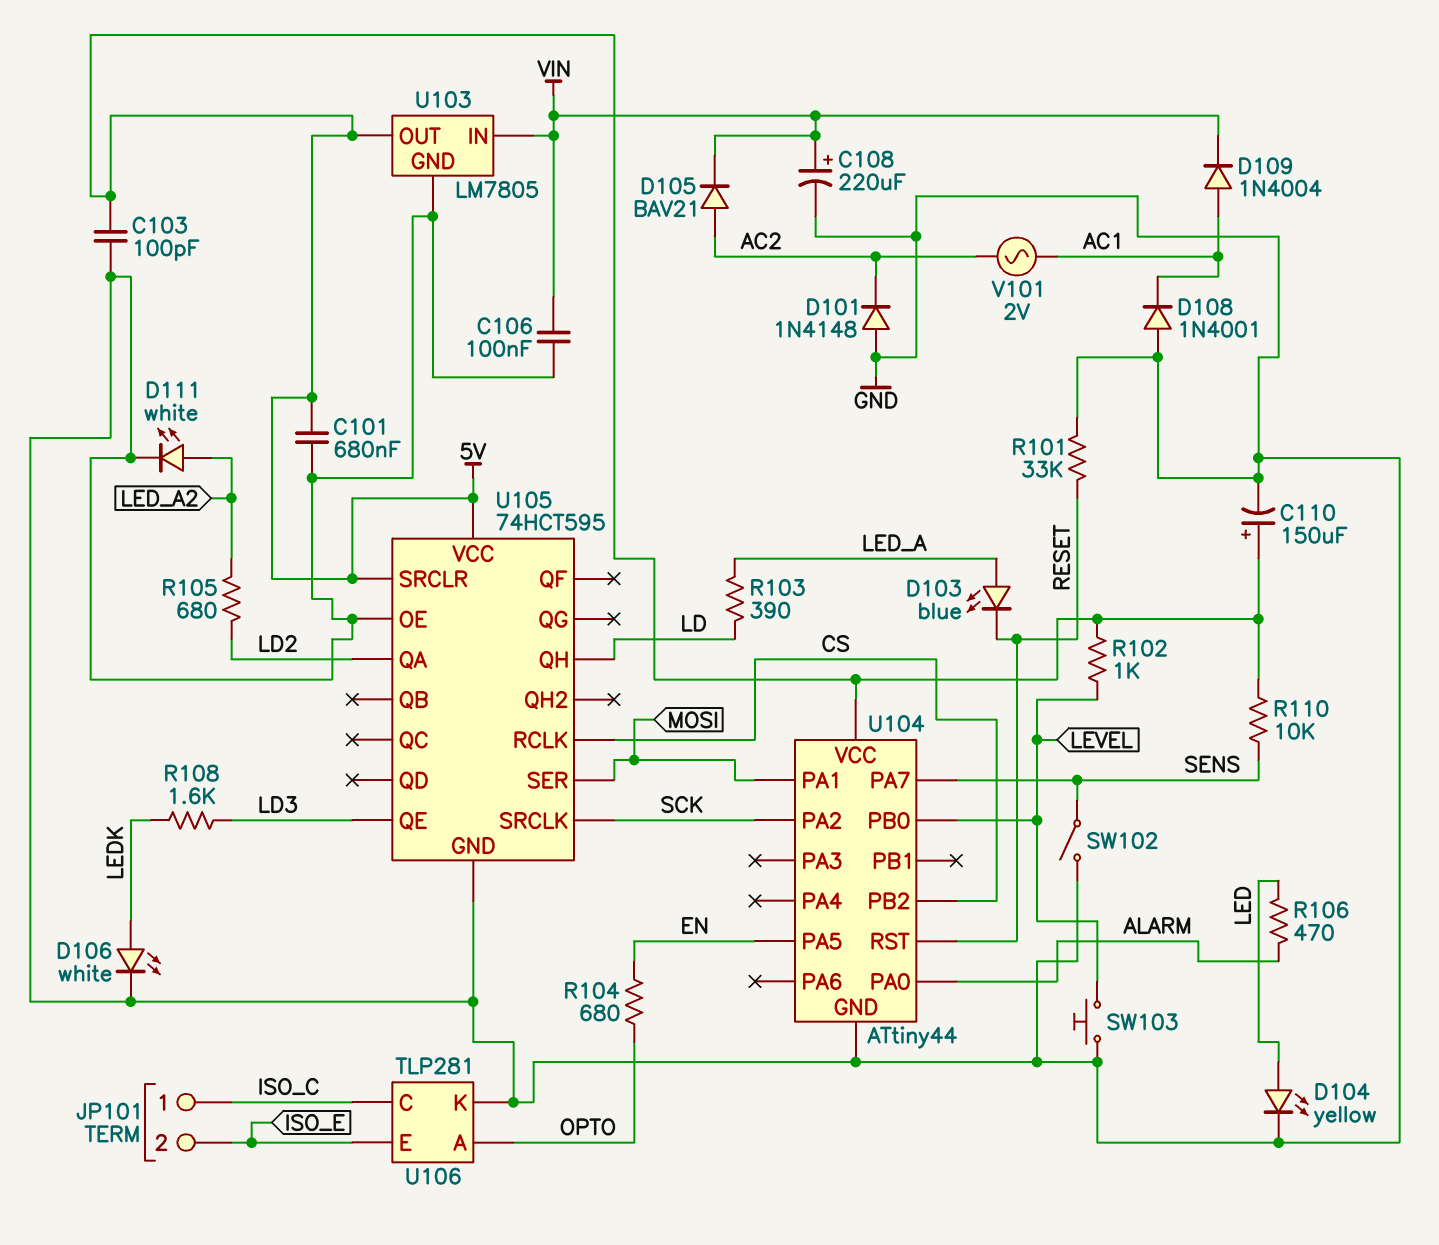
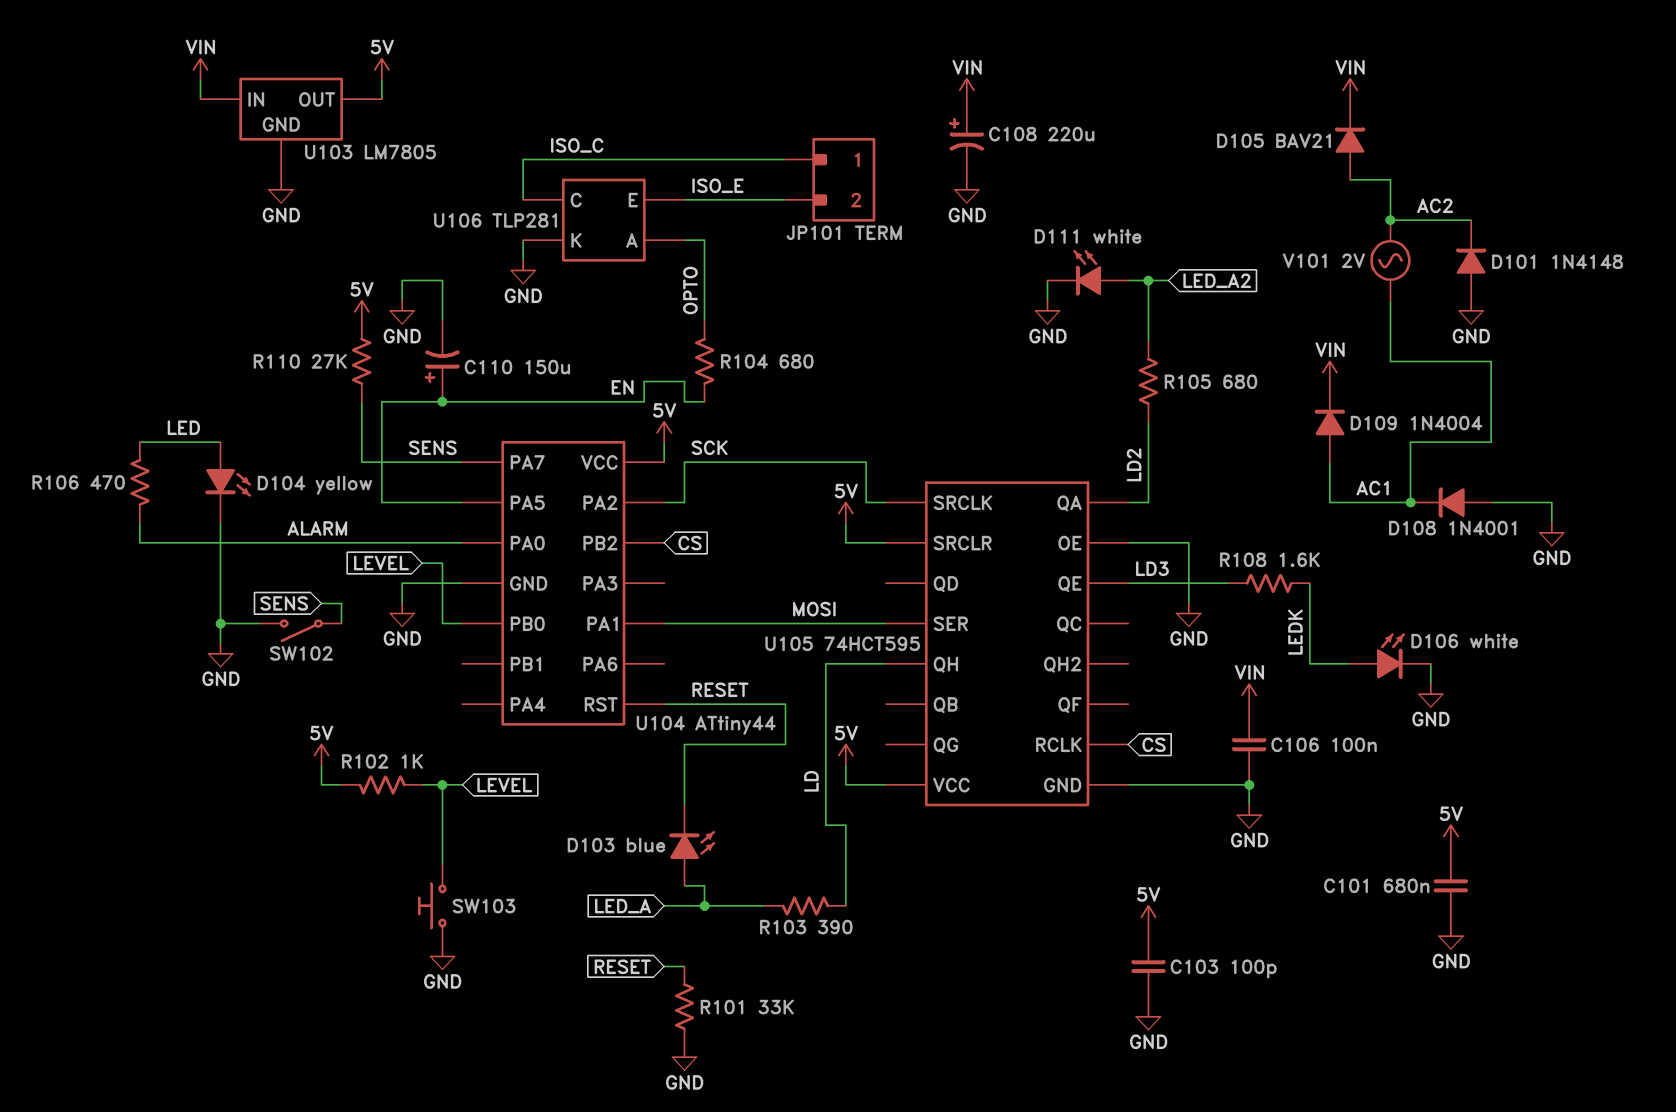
C110: 150uF (plus 5V, minus GND) -> 150uF (plus EN, minus GND)
R110: 10k (5V, SENS) -> 27k (5V, SENS)

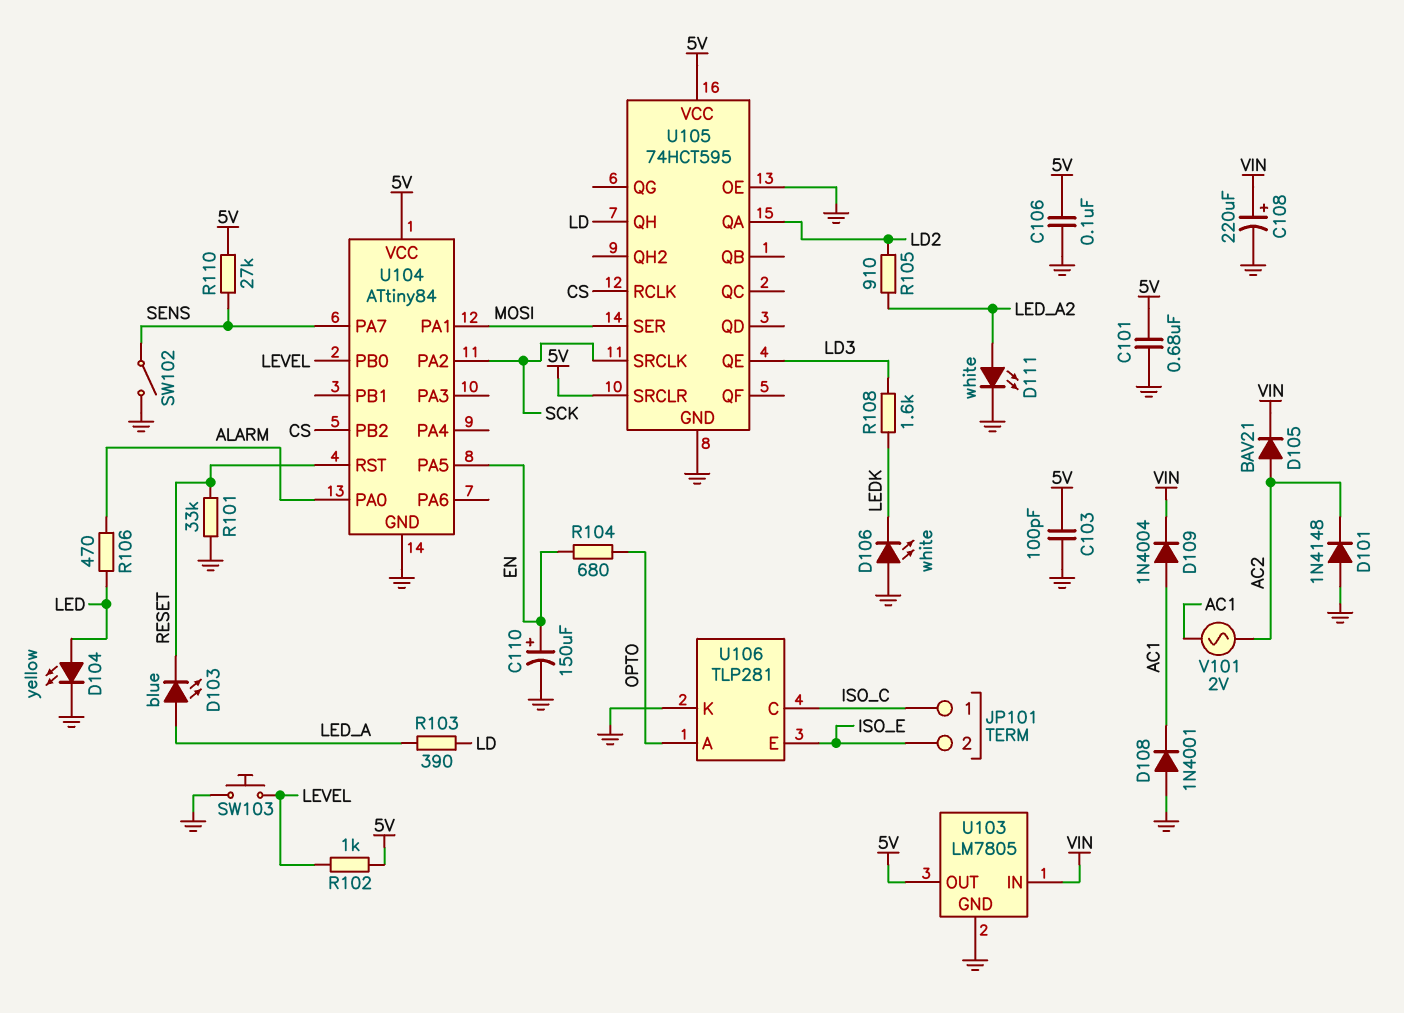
C106: 100nF (GND, VIN) -> 100nF (5V, GND)
D106: LED white (A LEDK, K GND) -> LED white (A GND, K LEDK)
R105: 680 (LD2, LED_A2) -> 910 (LD2, LED_A2)
U104: ATtiny44 -> ATtiny84

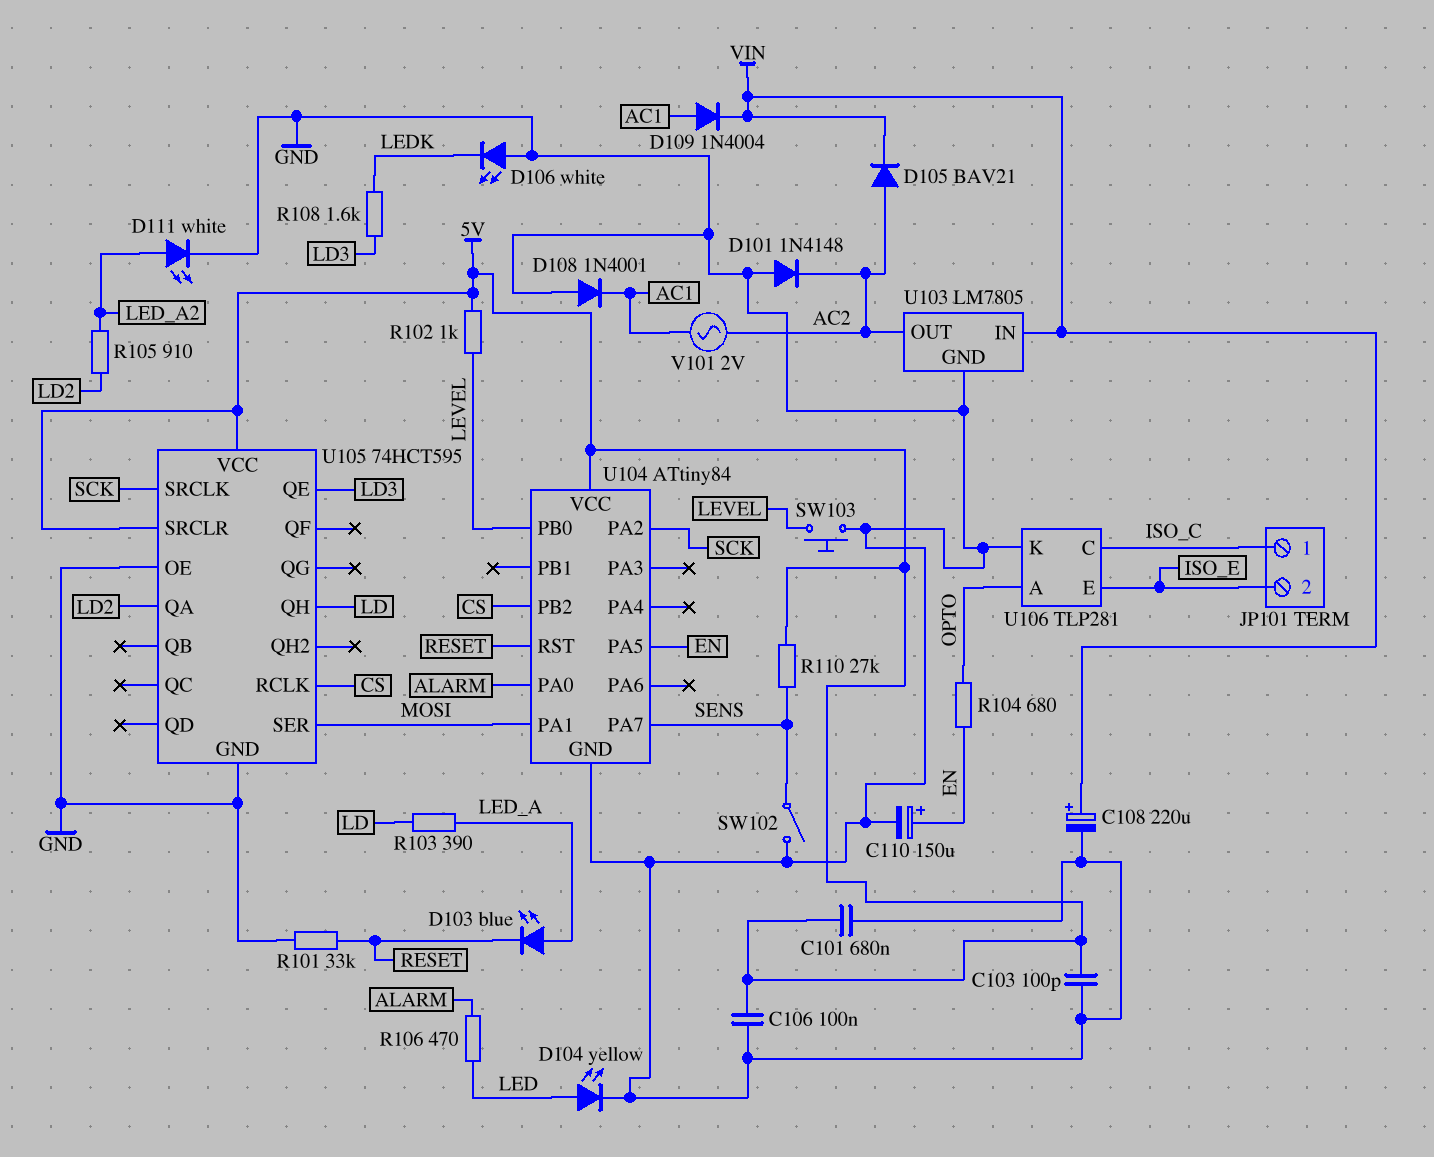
U103 pin OUT: 5V -> AC2

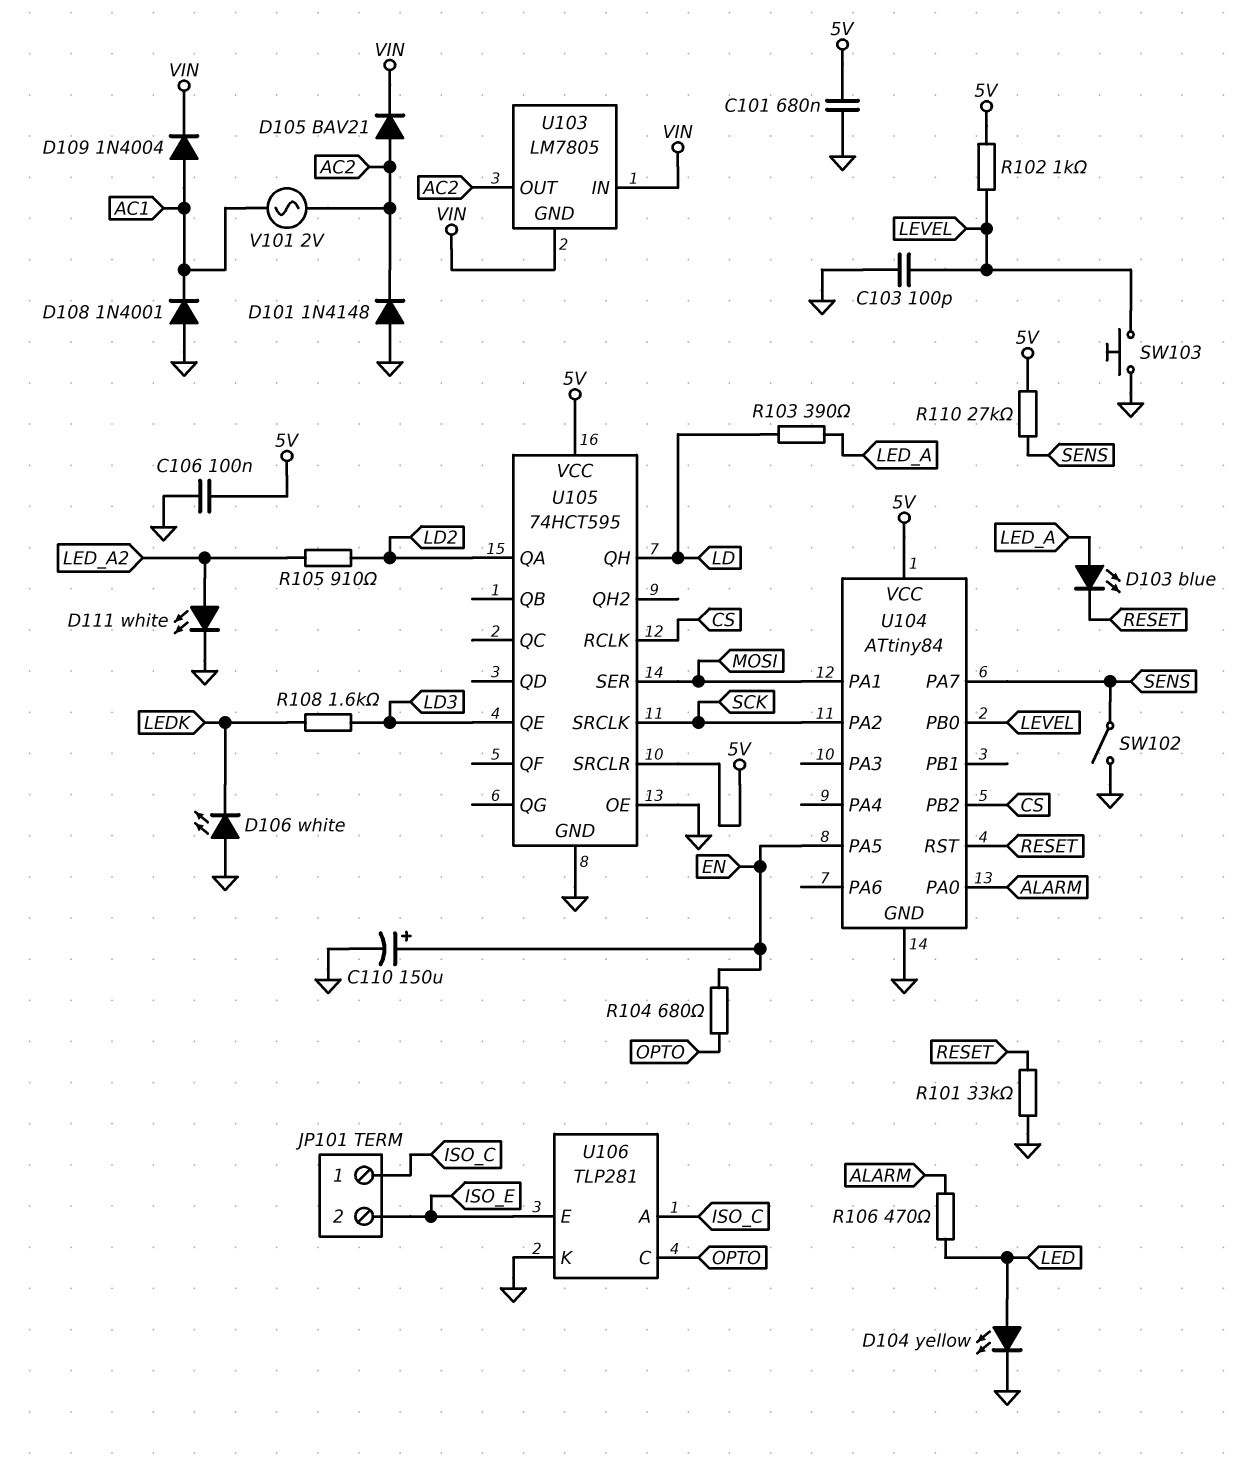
C103: 100pF (5V, GND) -> 100pF (GND, LEVEL)
C108: 220uF (plus VIN, minus GND) -> none
U103 pin GND: GND -> VIN
U106 pin A: OPTO -> ISO_C
U106 pin C: ISO_C -> OPTO

